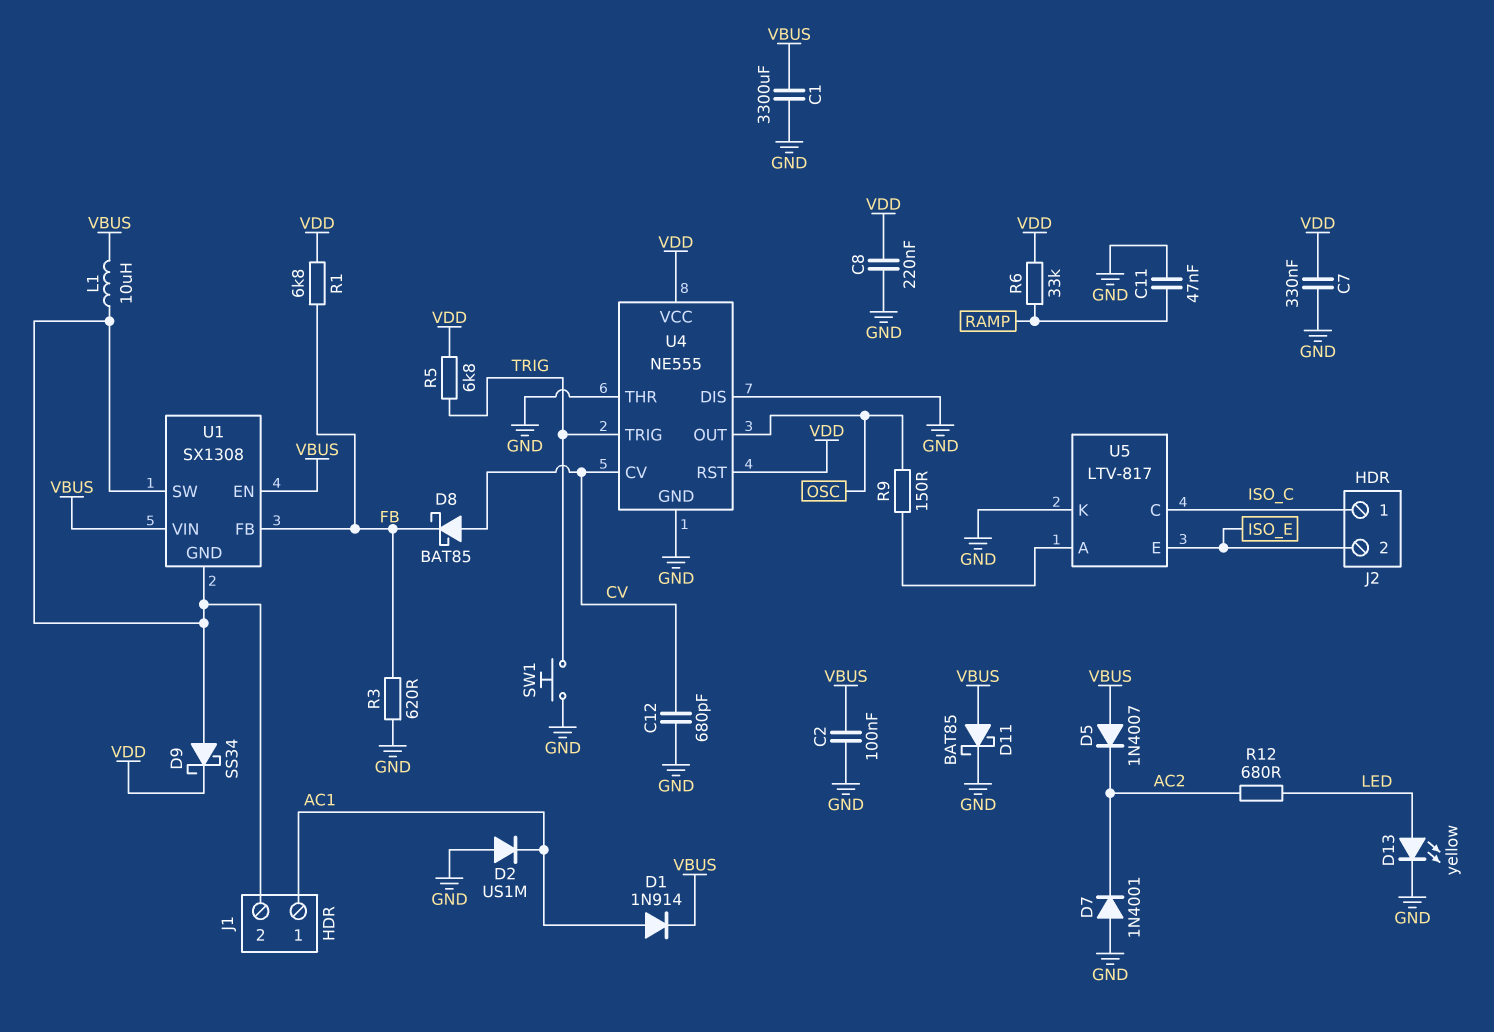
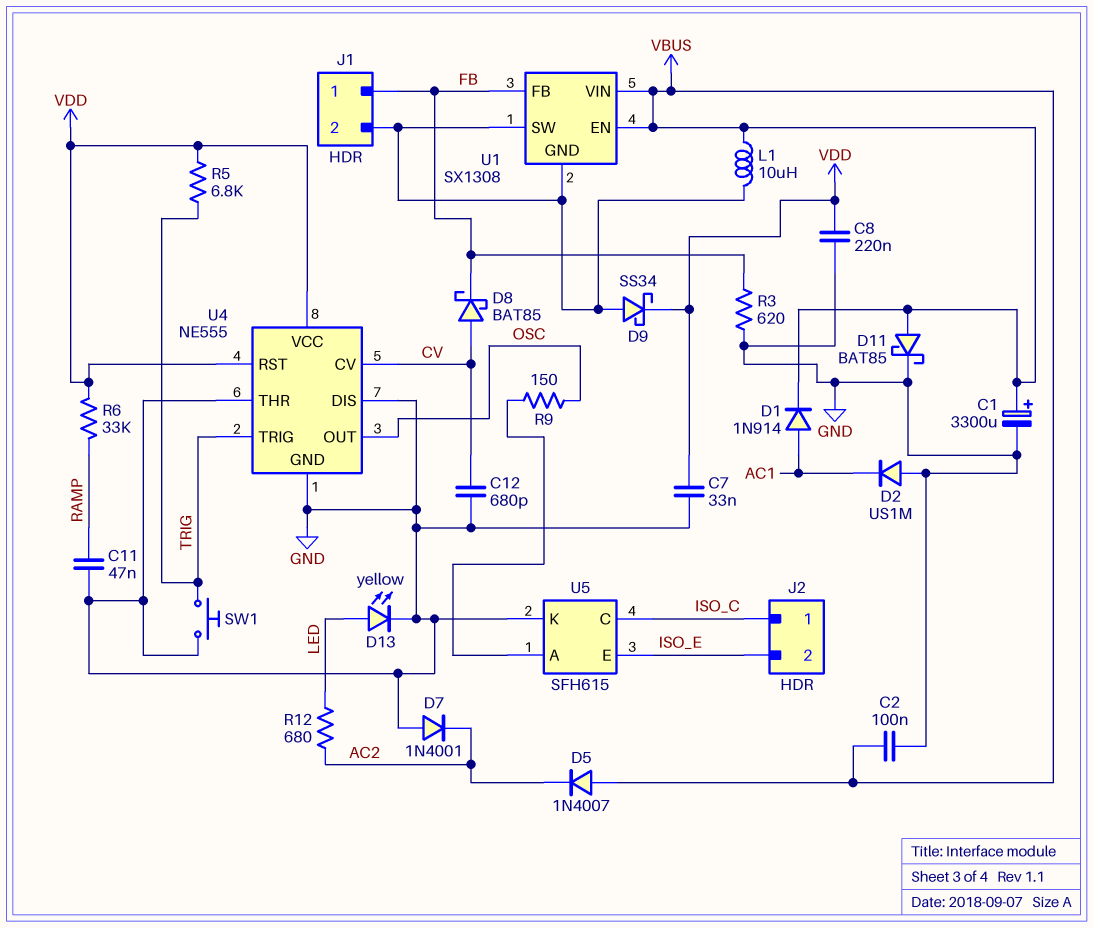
C1: 3300uF (GND, VBUS) -> 3300uF (plus VBUS, minus GND)
C7: 330nF (GND, VDD) -> 33nF (GND, VDD)
J1 pin 1: AC1 -> FB
R1: 6.8k (FB, VDD) -> none
U5: LTV-817 -> SFH615

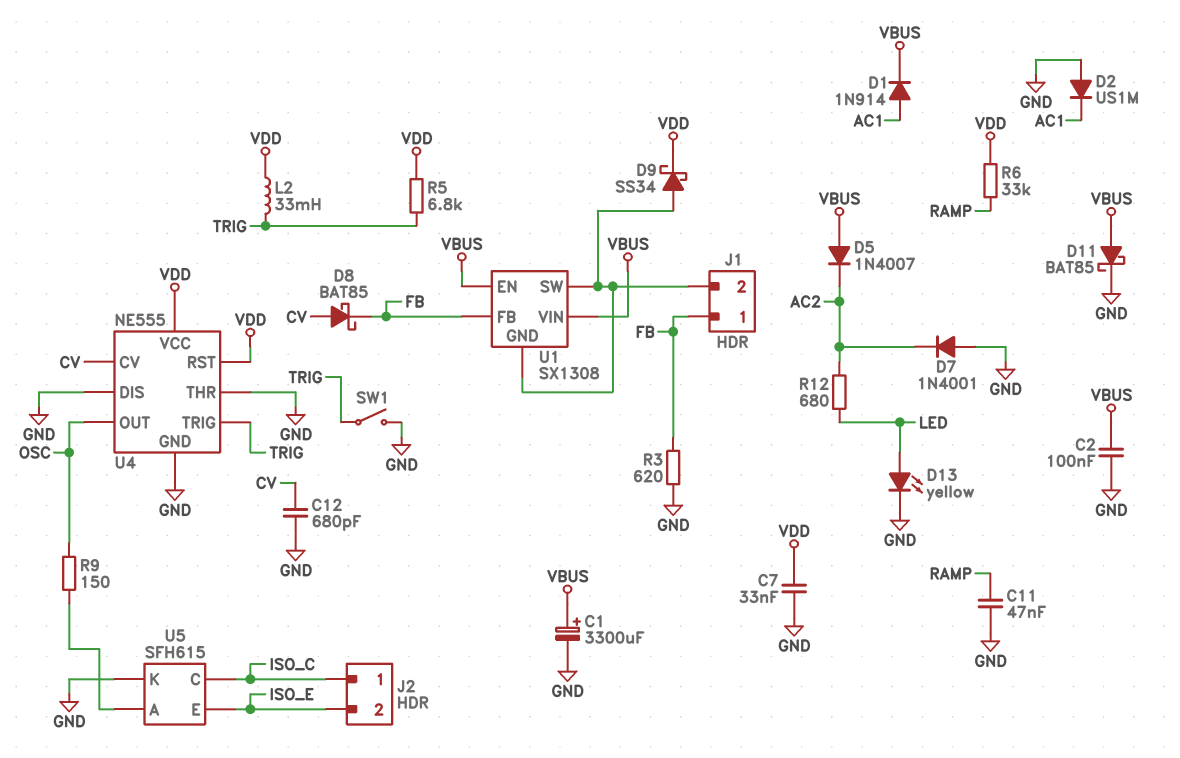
C8: 220nF (GND, VDD) -> none
L1: 10uH (J1/2, VBUS) -> none
L2: none -> 33mH (TRIG, VDD)
SW1: button (GND, TRIG) -> switch (GND, TRIG)

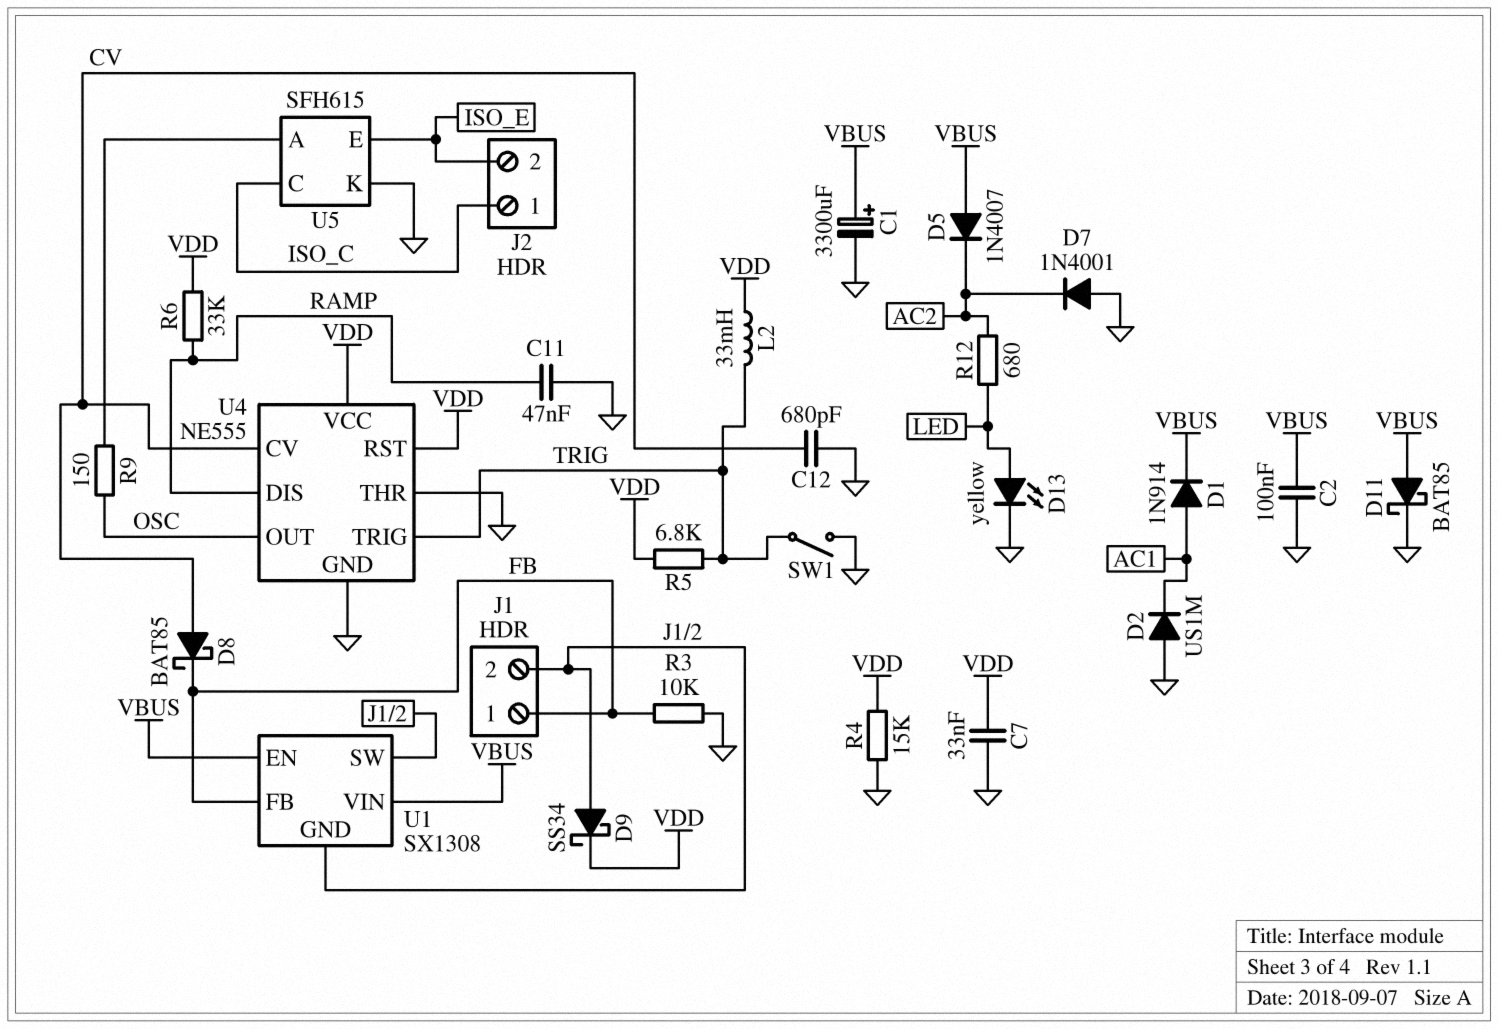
R3: 620 (FB, GND) -> 10k (FB, GND)
R4: none -> 15k (GND, VDD)
U4 pin DIS: GND -> RAMP

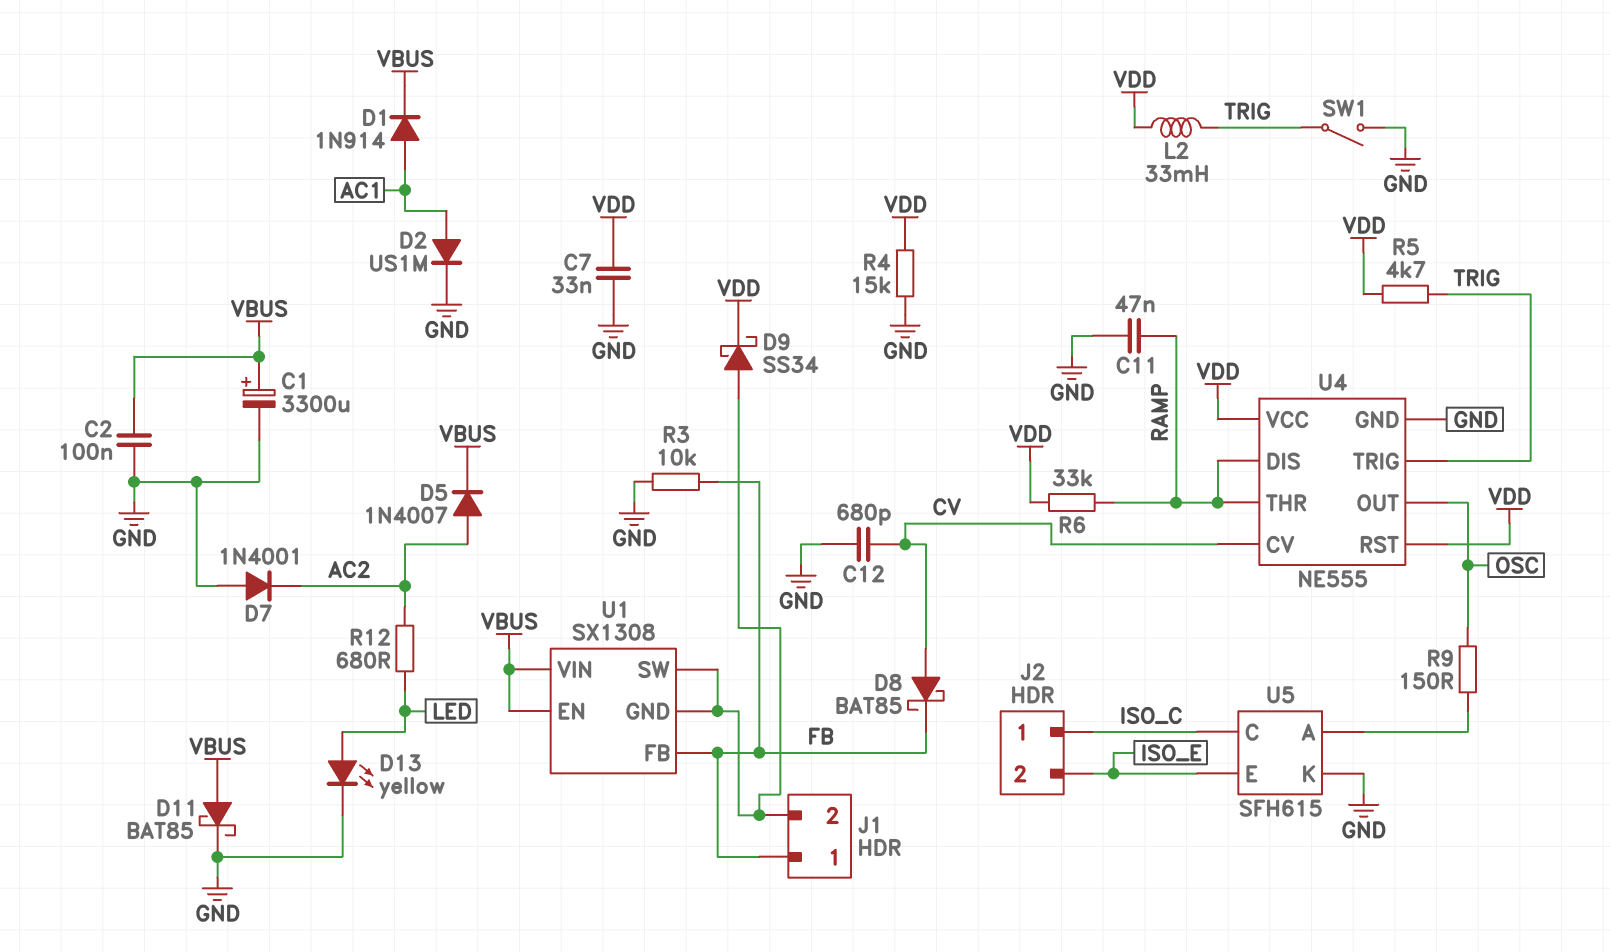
D2: diode US1M (A GND, K AC1) -> diode US1M (A AC1, K GND)
D5: diode 1N4007 (A VBUS, K AC2) -> diode 1N4007 (A AC2, K VBUS)
R5: 6.8k (TRIG, VDD) -> 4.7k (TRIG, VDD)
U4 pin THR: GND -> RAMP

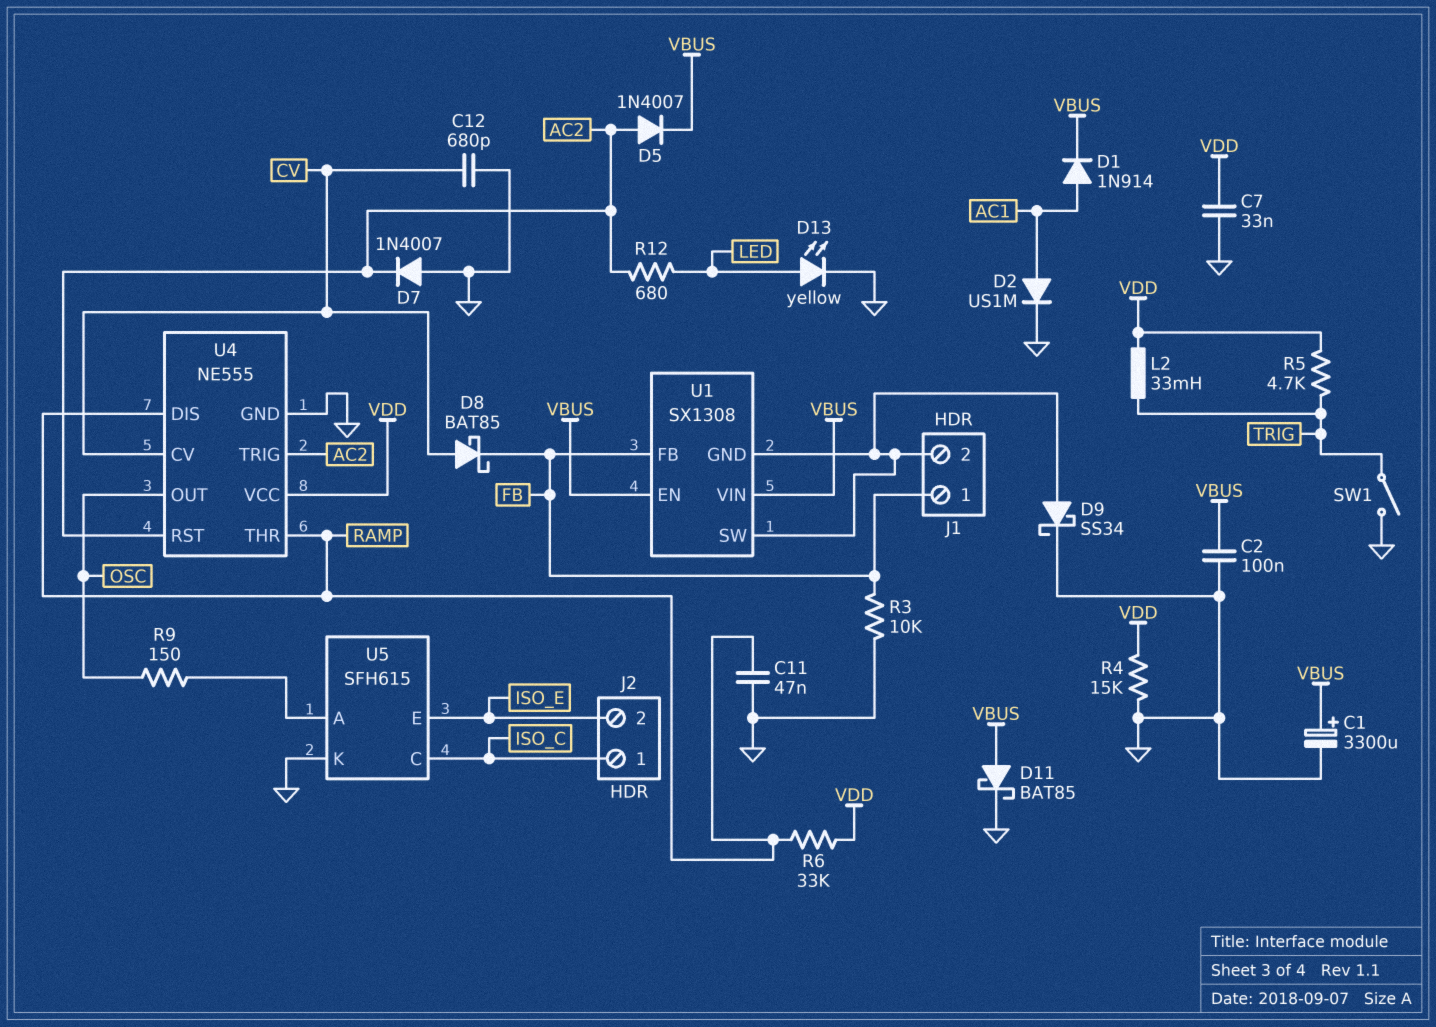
D7: diode 1N4001 (A GND, K AC2) -> diode 1N4007 (A GND, K AC2)
D9: schottky SS34 (A J1/2, K VDD) -> schottky SS34 (A J1/2, K GND)
U4 pin RST: VDD -> AC2
U4 pin TRIG: TRIG -> AC2

